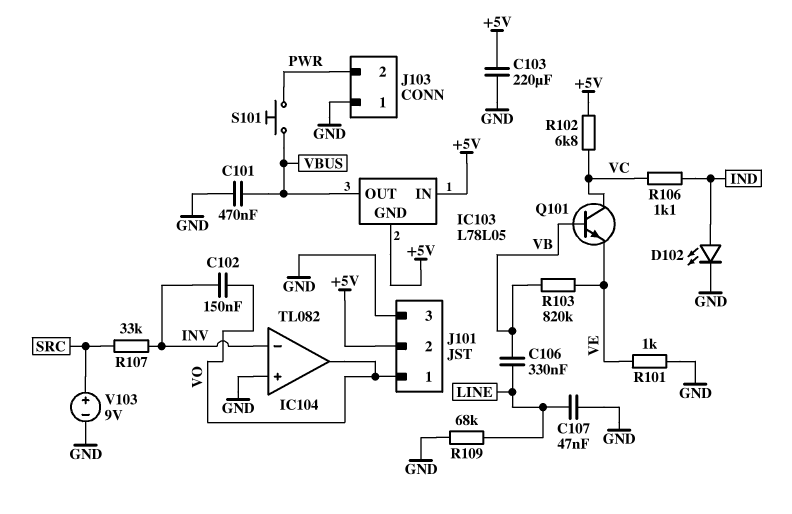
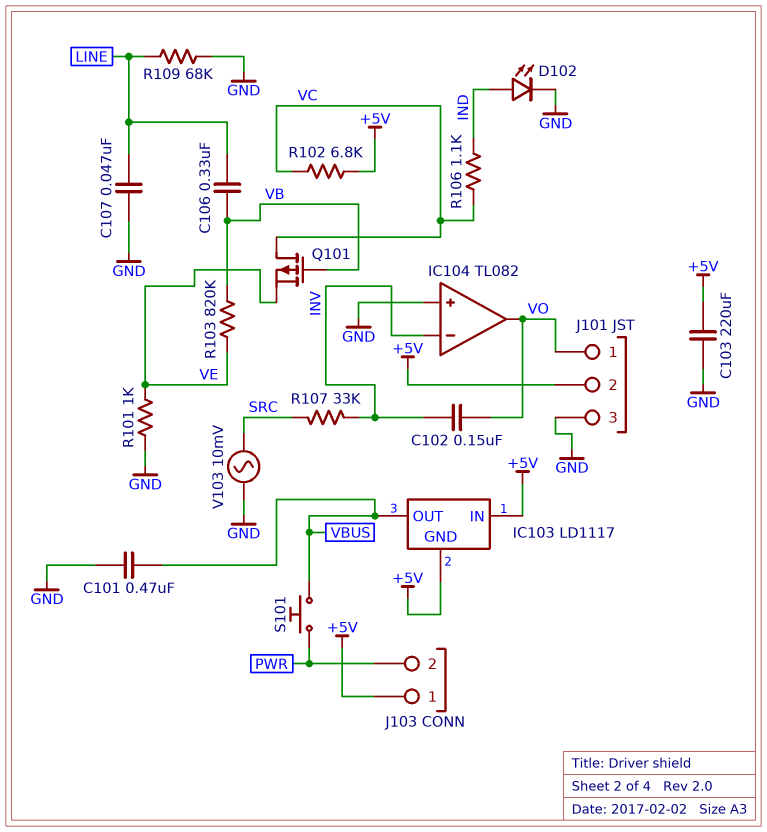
IC103: L78L05 -> LD1117
J103 pin 1: GND -> +5V
Q101: NPN (B VB, C VC, E VE) -> PMOS (G VB, D VC, S VE)
V103: 9V (plus SRC, minus GND) -> AC 10mV (GND, SRC)

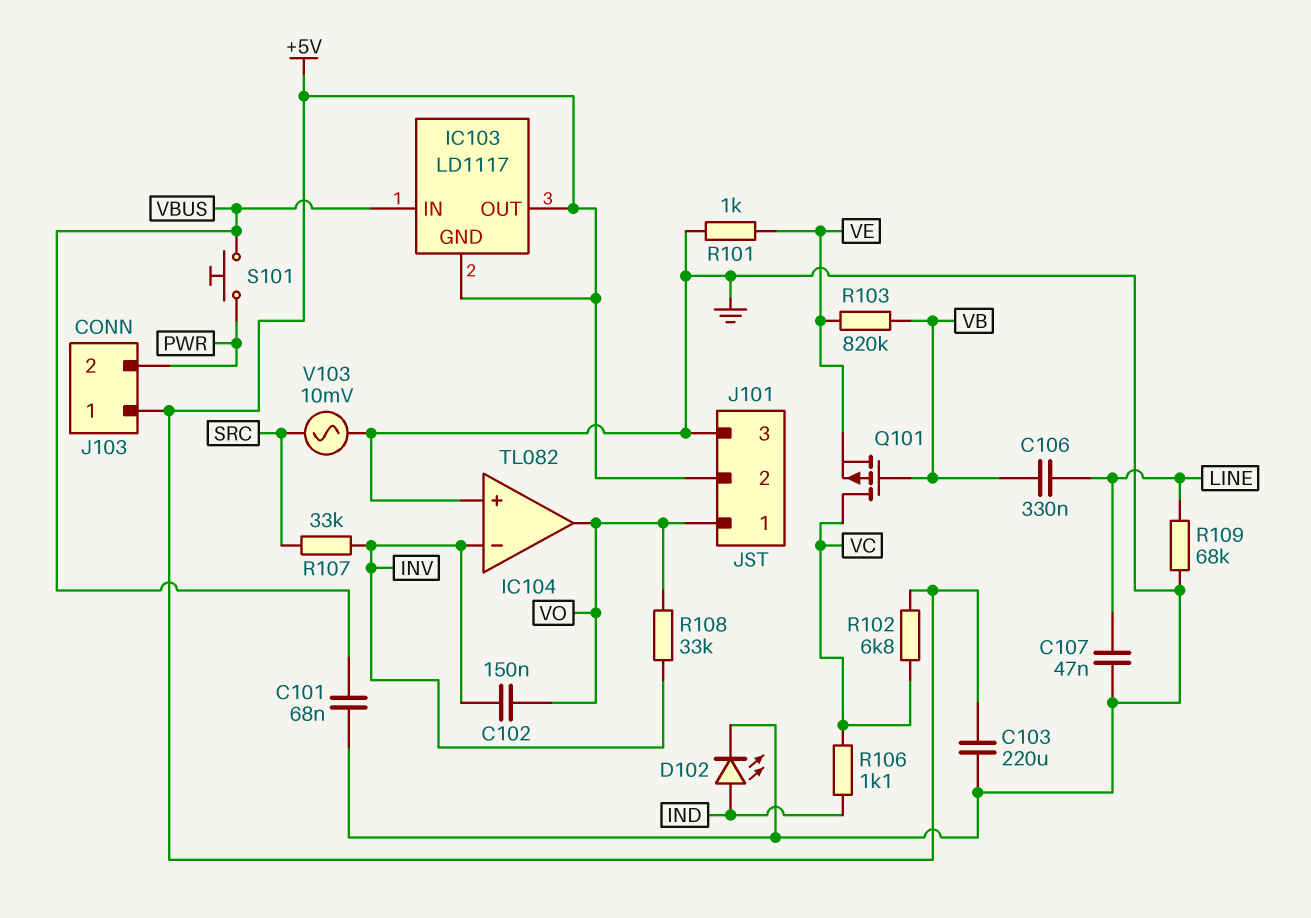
C101: 470nF (GND, VBUS) -> 68nF (GND, VBUS)
IC103 pin IN: +5V -> VBUS
IC103 pin OUT: VBUS -> +5V
R108: none -> 33k (INV, VO)

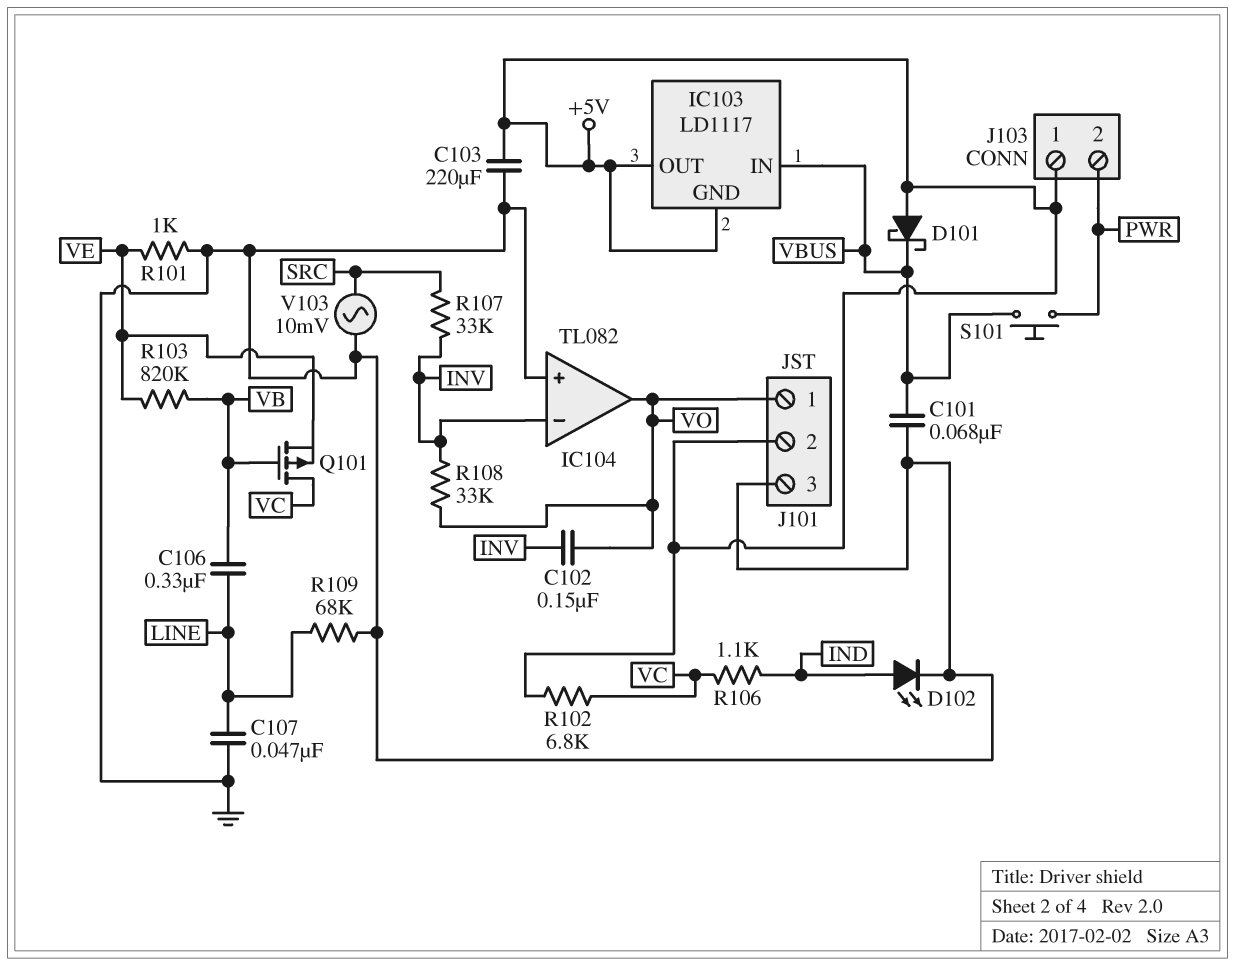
D101: none -> schottky (A +5V, K VBUS)

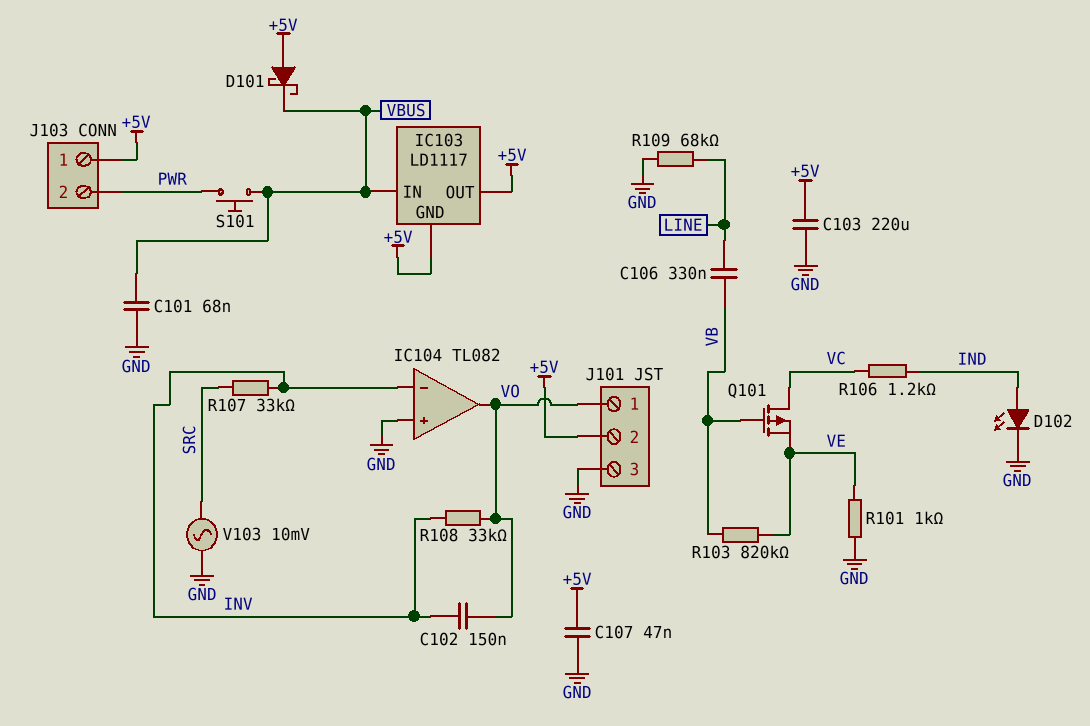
C107: 47nF (GND, LINE) -> 47nF (+5V, GND)
R102: 6.8k (+5V, VC) -> none
R106: 1.1k (IND, VC) -> 1.2k (IND, VC)

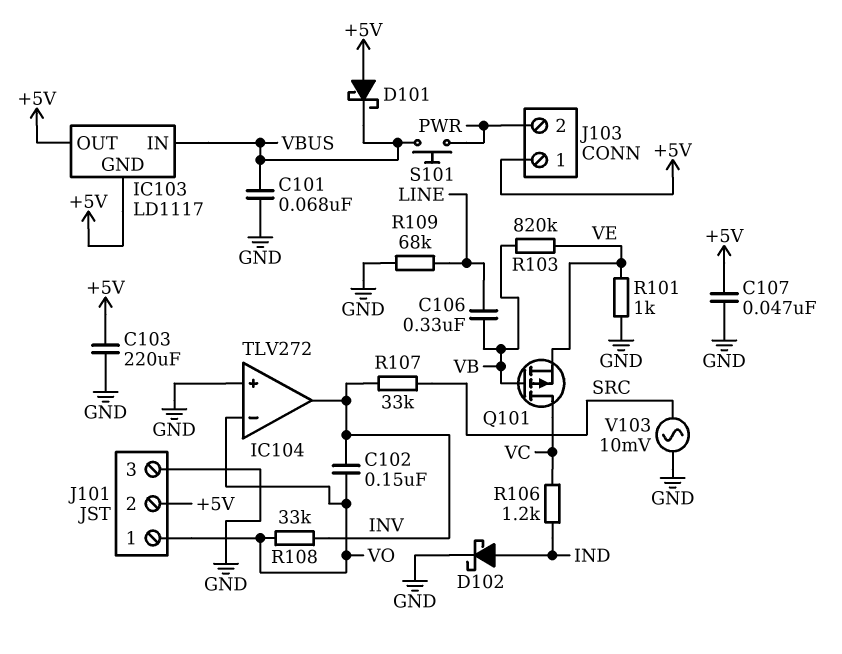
D102: LED (A IND, K GND) -> schottky (A IND, K GND)
IC104: TL082 -> TLV272
IC104 pin in-: INV -> VO
IC104 pin out: VO -> INV

